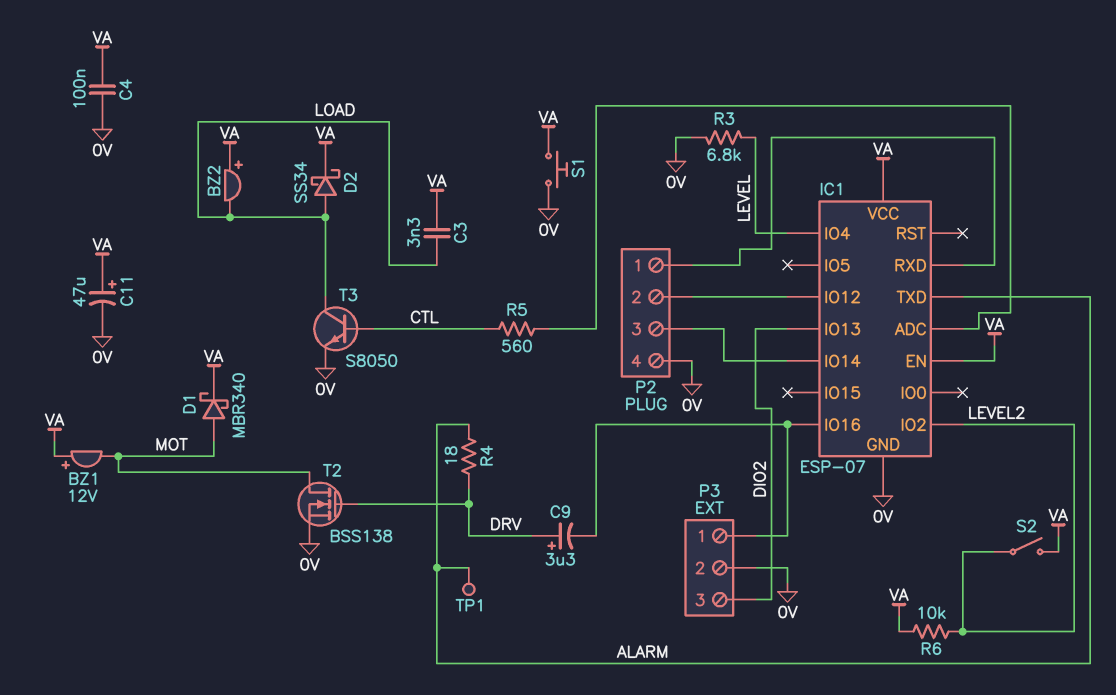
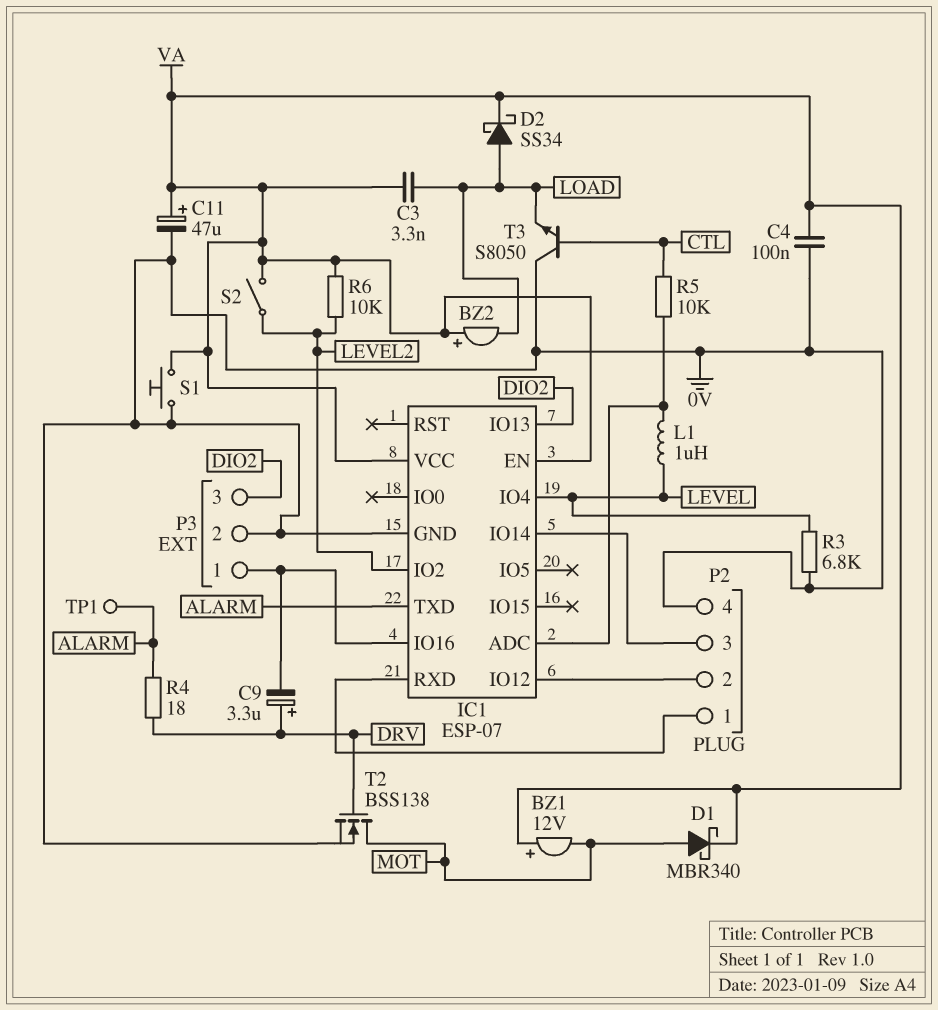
L1: none -> 1uH (IC1/ADC, LEVEL)
R5: 560 (CTL, IC1/ADC) -> 10k (CTL, IC1/ADC)
T3: NPN S8050 (B CTL, C LOAD, E 0V) -> NPN S8050 (B CTL, C 0V, E LOAD)

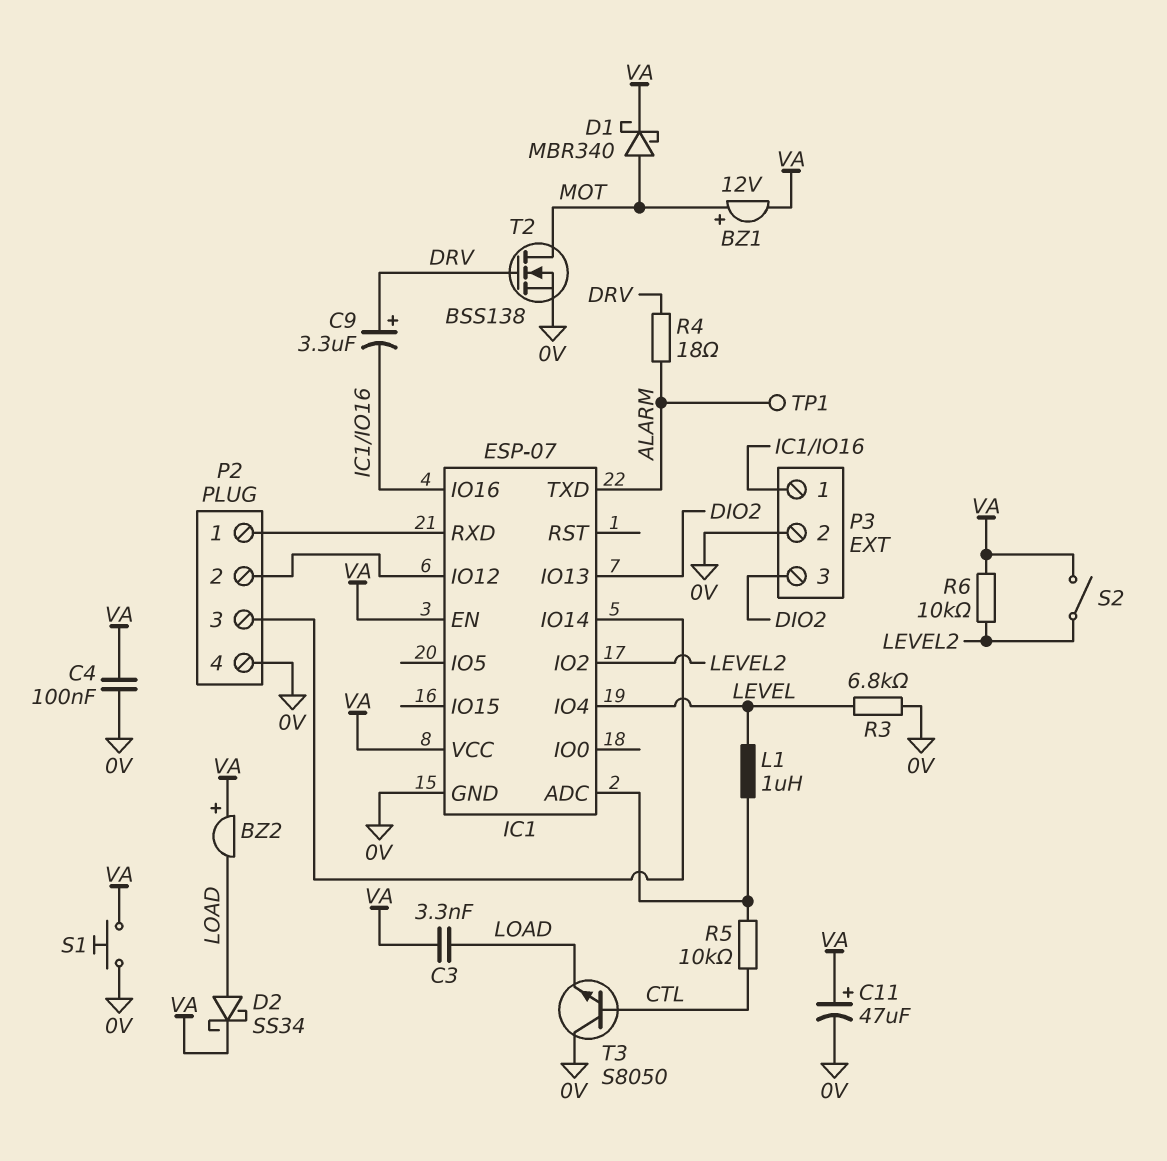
BZ1: buzzer 12V (plus VA, minus MOT) -> buzzer 12V (plus MOT, minus VA)

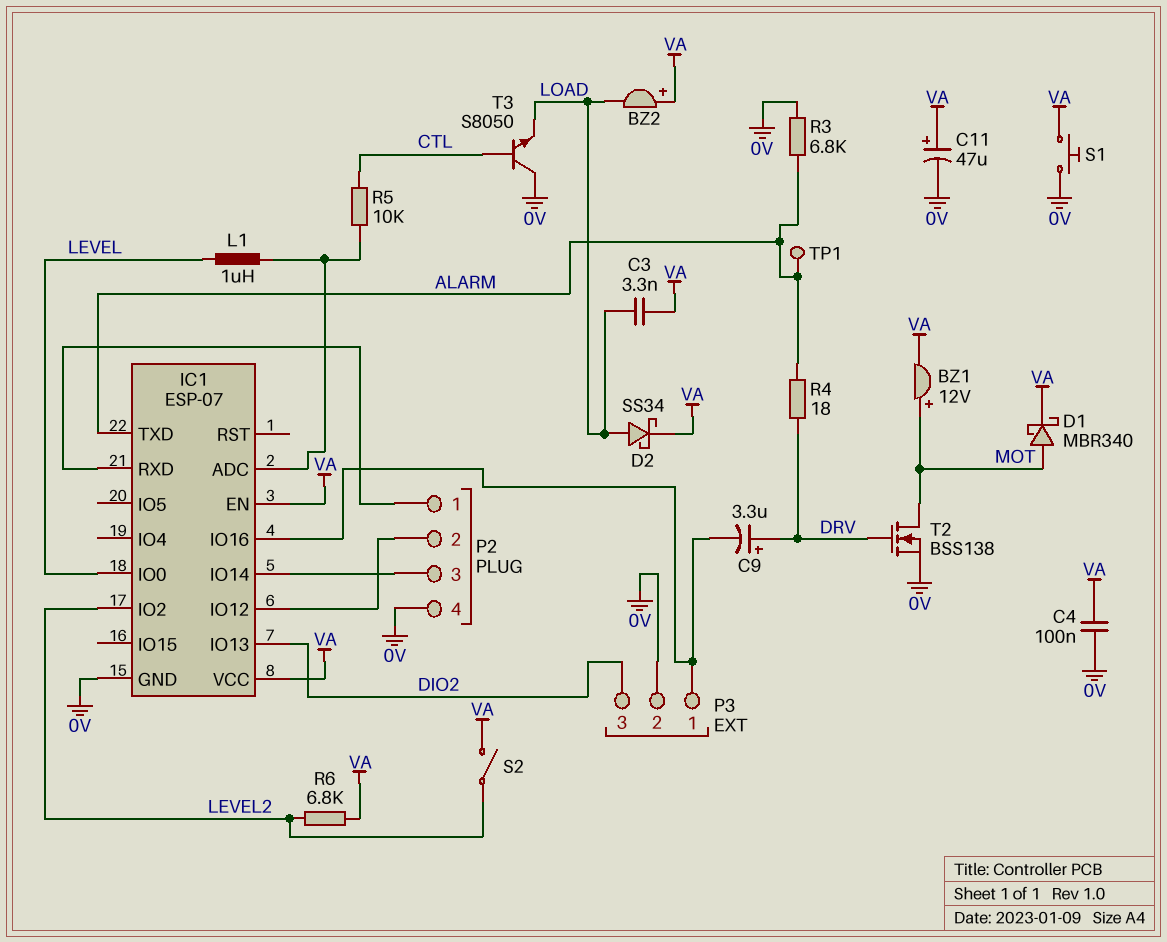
IC1 pin IO0: none -> LEVEL
IC1 pin IO4: LEVEL -> none
R3: 6.8k (0V, LEVEL) -> 6.8k (0V, ALARM)
R6: 10k (LEVEL2, VA) -> 6.8k (LEVEL2, VA)

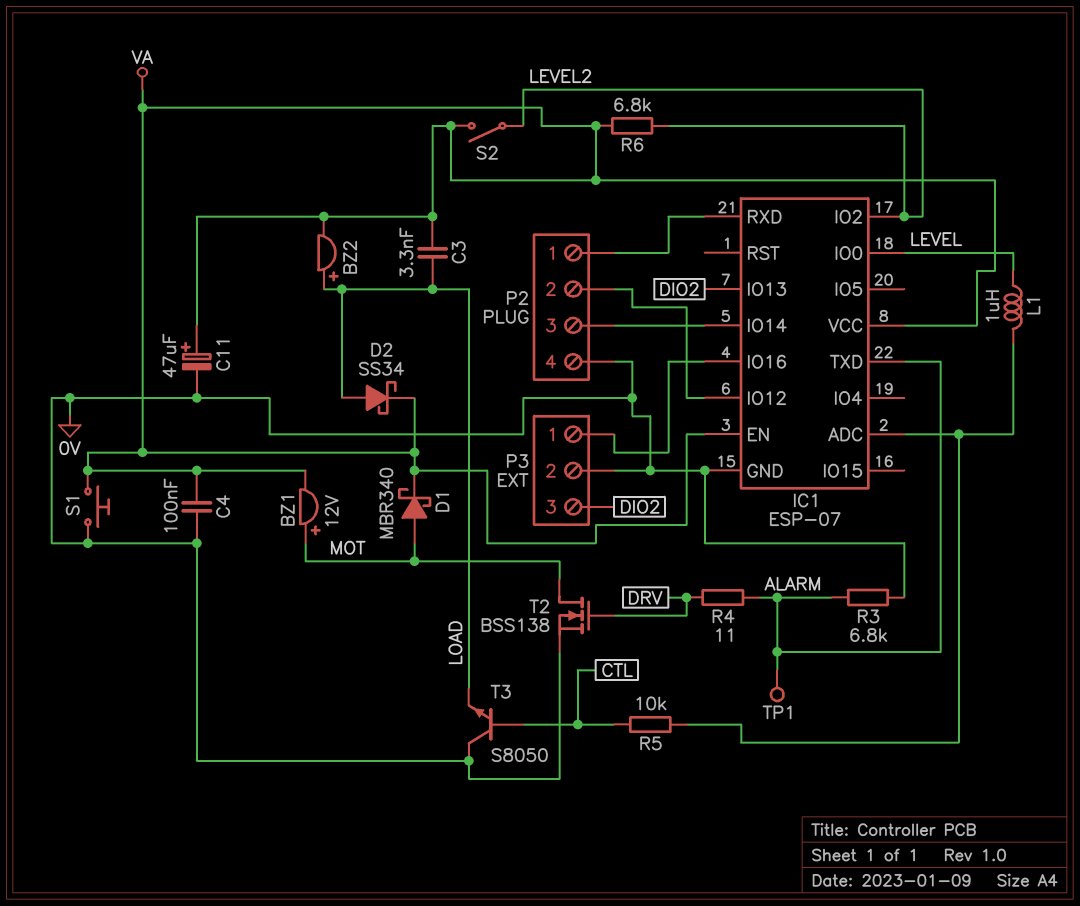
BZ2: buzzer (plus VA, minus LOAD) -> buzzer (plus LOAD, minus VA)
C9: 3.3uF (plus DRV, minus IC1/IO16) -> none
R4: 18 (ALARM, DRV) -> 11 (ALARM, DRV)

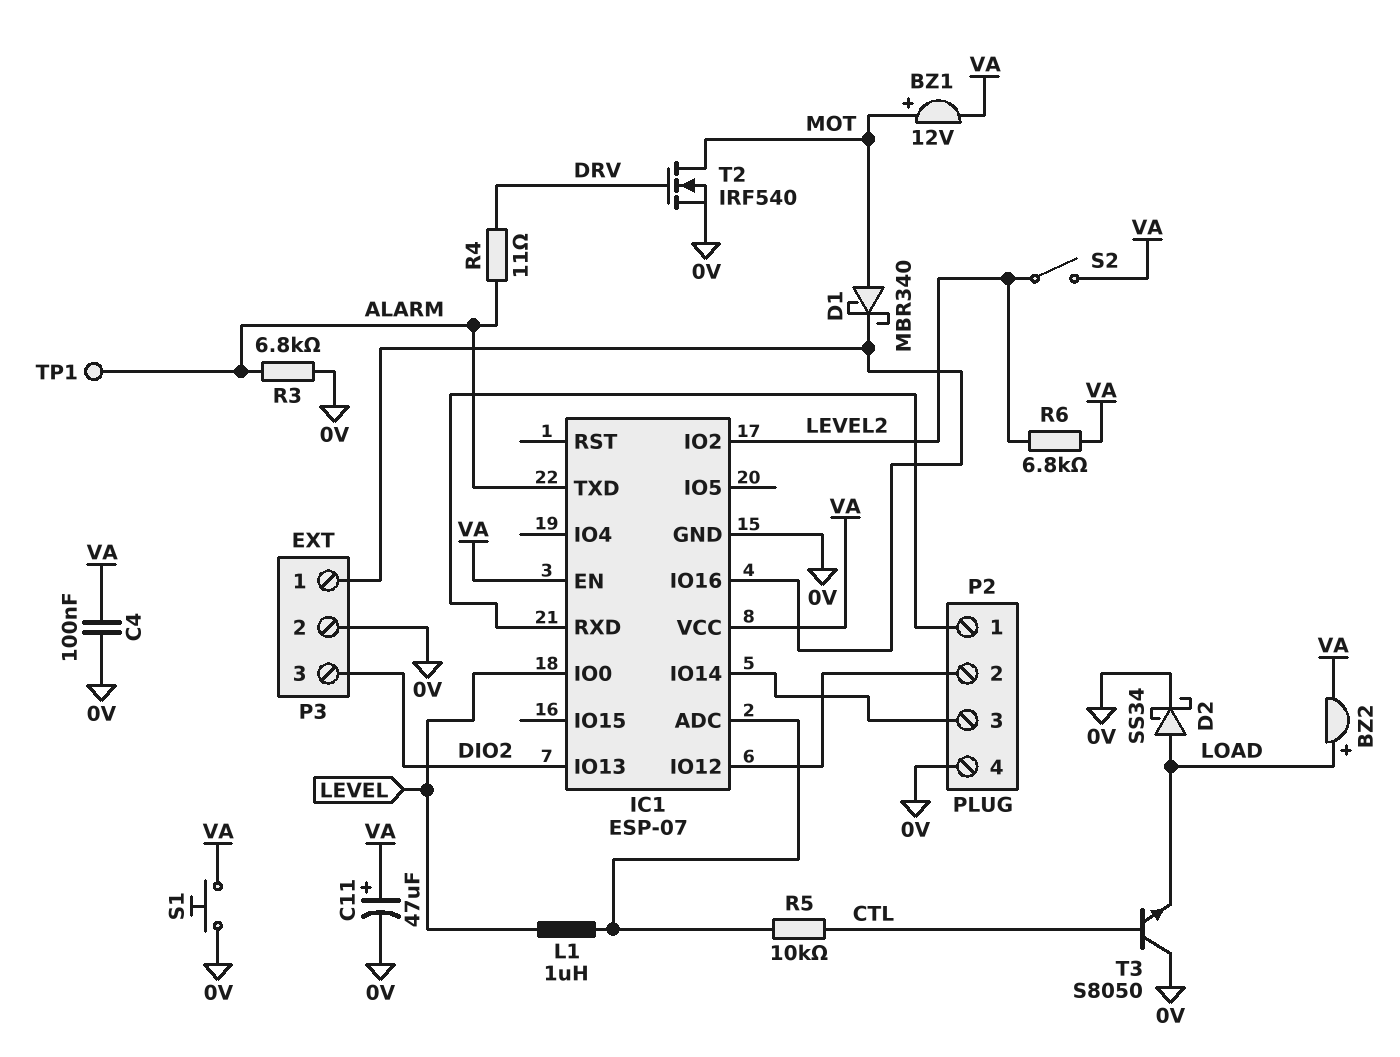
C3: 3.3nF (LOAD, VA) -> none
D1: schottky MBR340 (A MOT, K VA) -> schottky MBR340 (A MOT, K IC1/IO16)
D2: schottky SS34 (A LOAD, K VA) -> schottky SS34 (A LOAD, K 0V)
T2: NMOS BSS138 (G DRV, D MOT, S 0V) -> NMOS IRF540 (G DRV, D MOT, S 0V)

